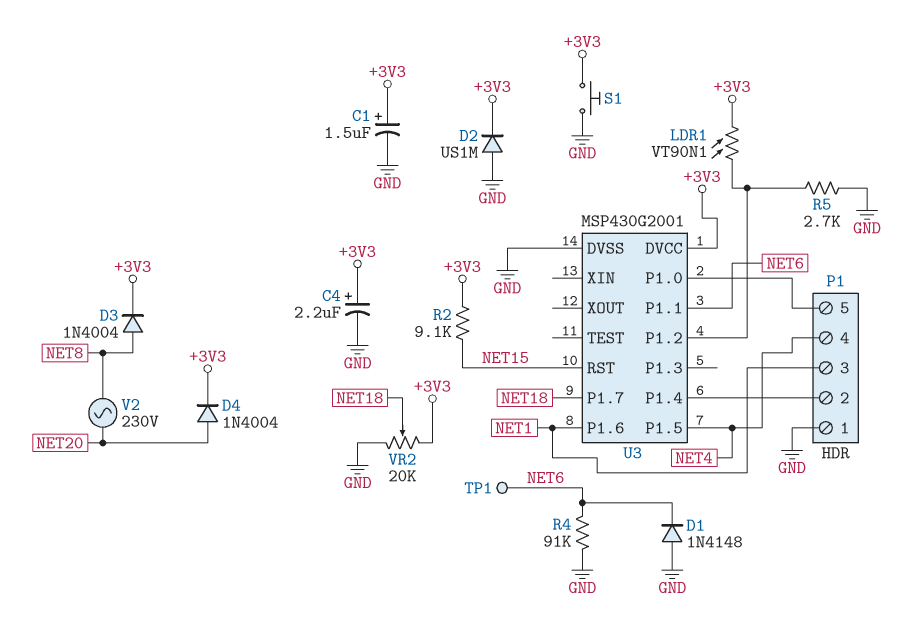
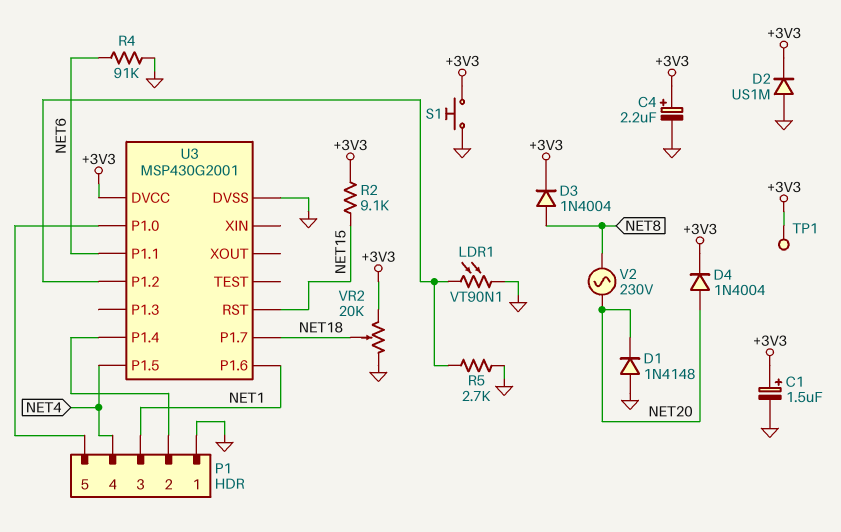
D1: diode 1N4148 (A GND, K NET6) -> diode 1N4148 (A GND, K NET20)
LDR1: VT90N1 (+3V3, U3/P1.2) -> VT90N1 (GND, U3/P1.2)
TP1: test point (NET6) -> test point (+3V3)

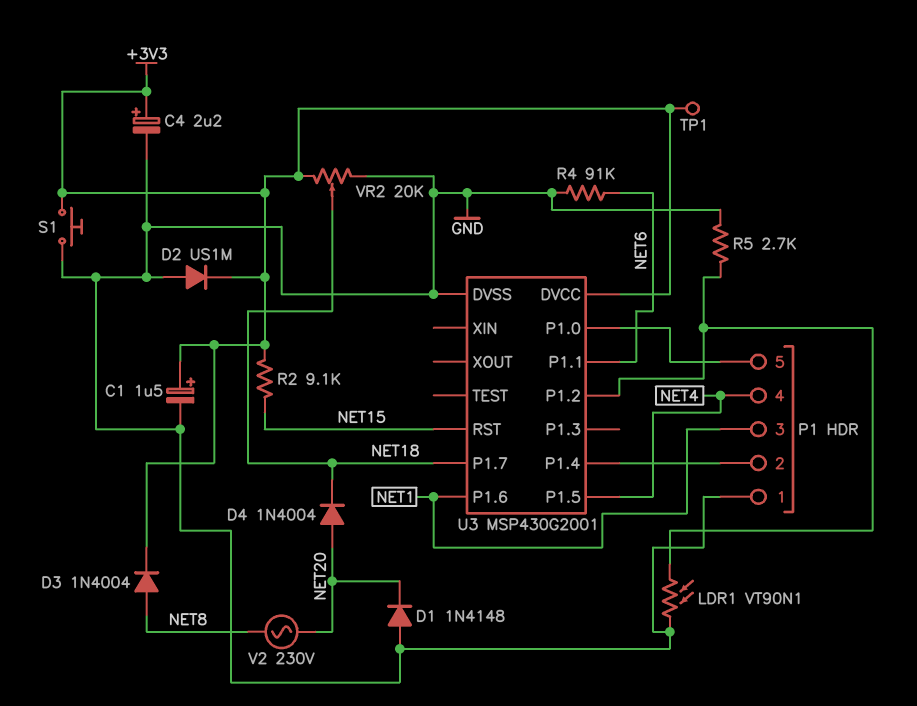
D4: diode 1N4004 (A NET20, K +3V3) -> diode 1N4004 (A NET20, K NET18)

